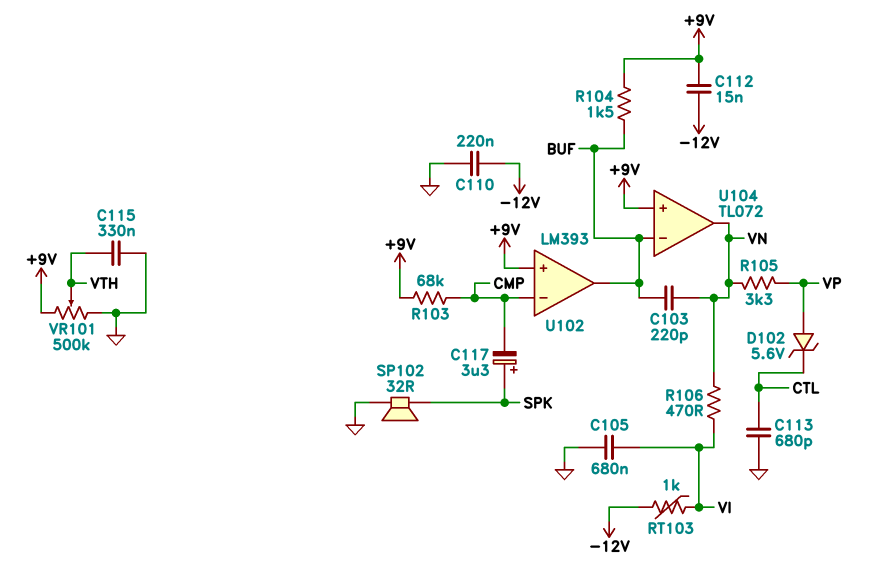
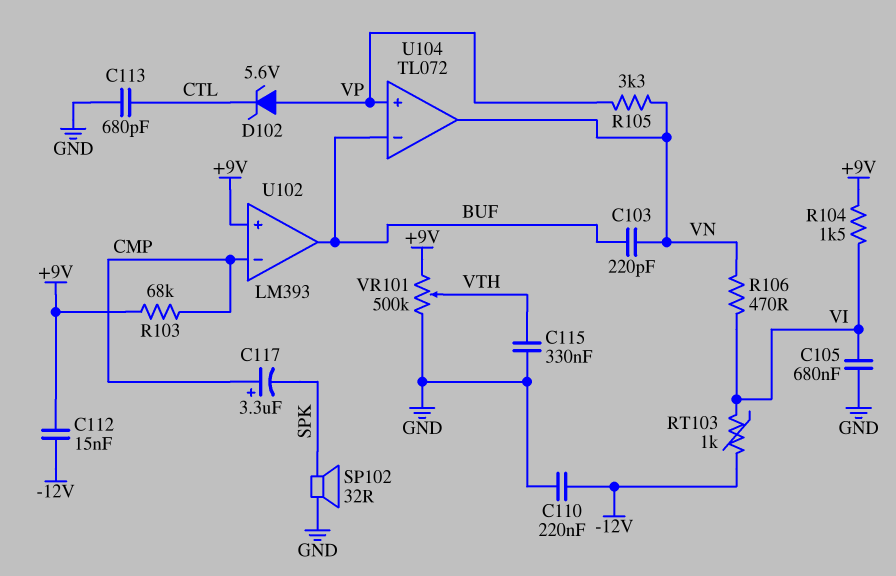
C117: 3.3uF (plus SPK, minus CMP) -> 3.3uF (plus CMP, minus SPK)
R104: 1.5k (+9V, BUF) -> 1.5k (+9V, VI)
U104 pin in+: +9V -> VP

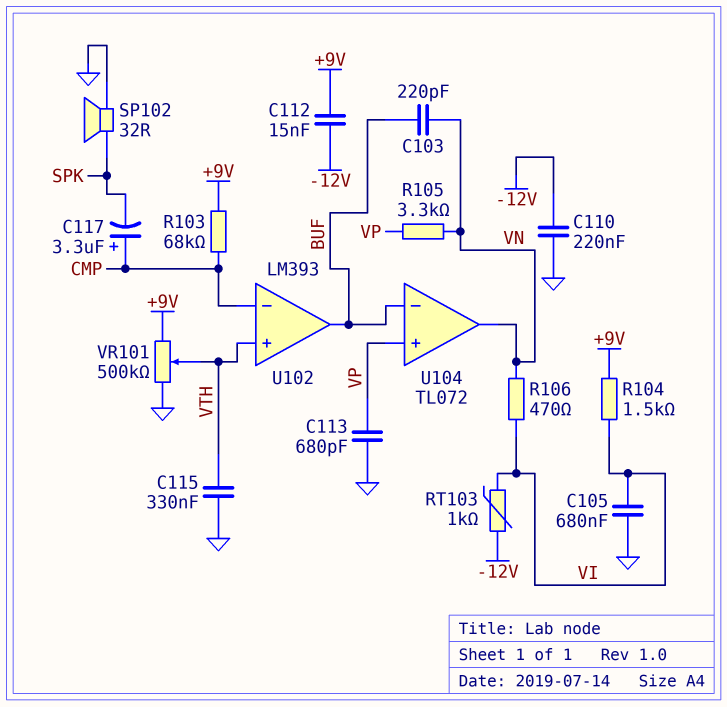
C113: 680pF (CTL, GND) -> 680pF (GND, VP)
D102: zener 5.6V (A VP, K CTL) -> none
U102 pin in+: +9V -> VTH

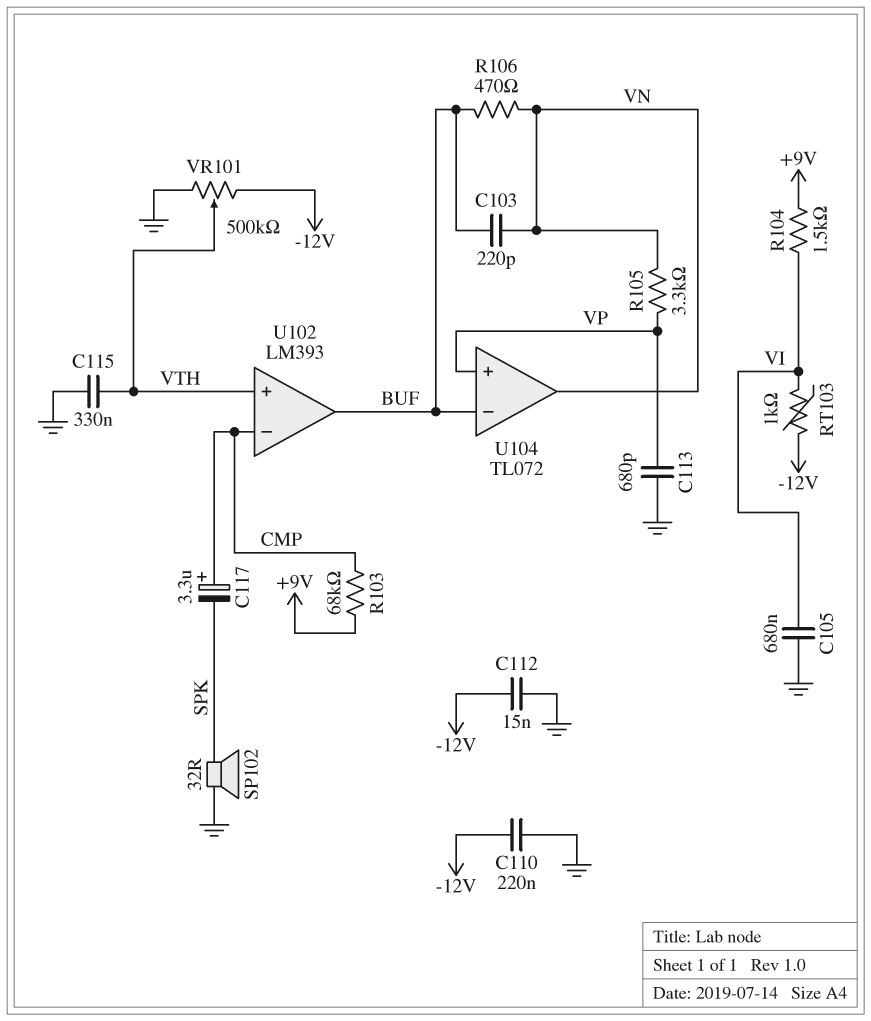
C112: 15nF (+9V, -12V) -> 15nF (-12V, GND)
R106: 470 (VI, VN) -> 470 (BUF, VN)
VR101: 500k (+9V, GND, wiper VTH) -> 500k (-12V, GND, wiper VTH)

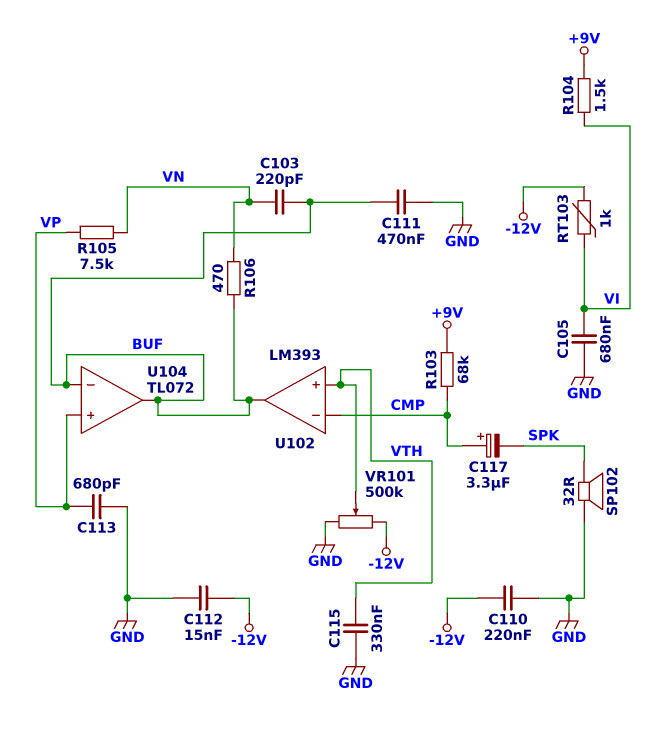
C111: none -> 470nF (BUF, GND)
R105: 3.3k (VN, VP) -> 7.5k (VN, VP)
U104 pin out: VN -> BUF

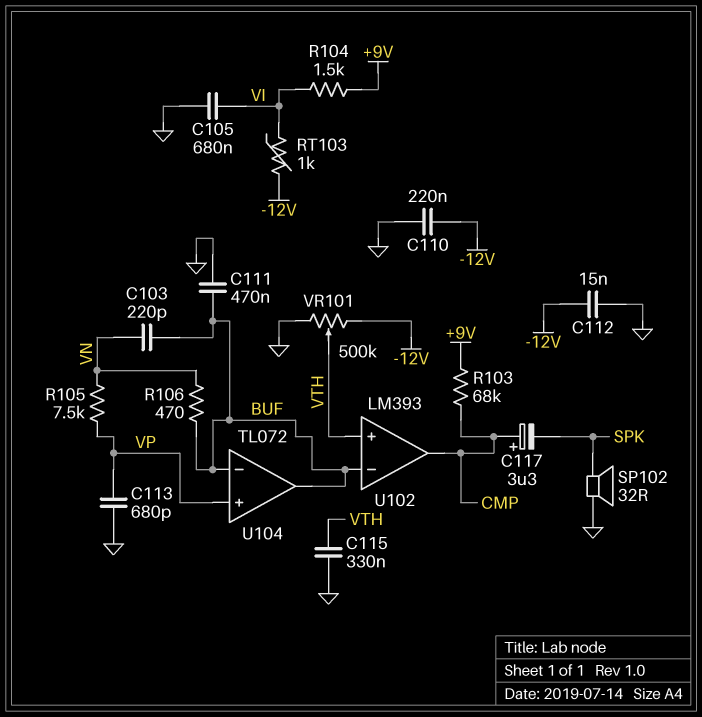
U102 pin in-: CMP -> BUF
U102 pin out: BUF -> CMP

